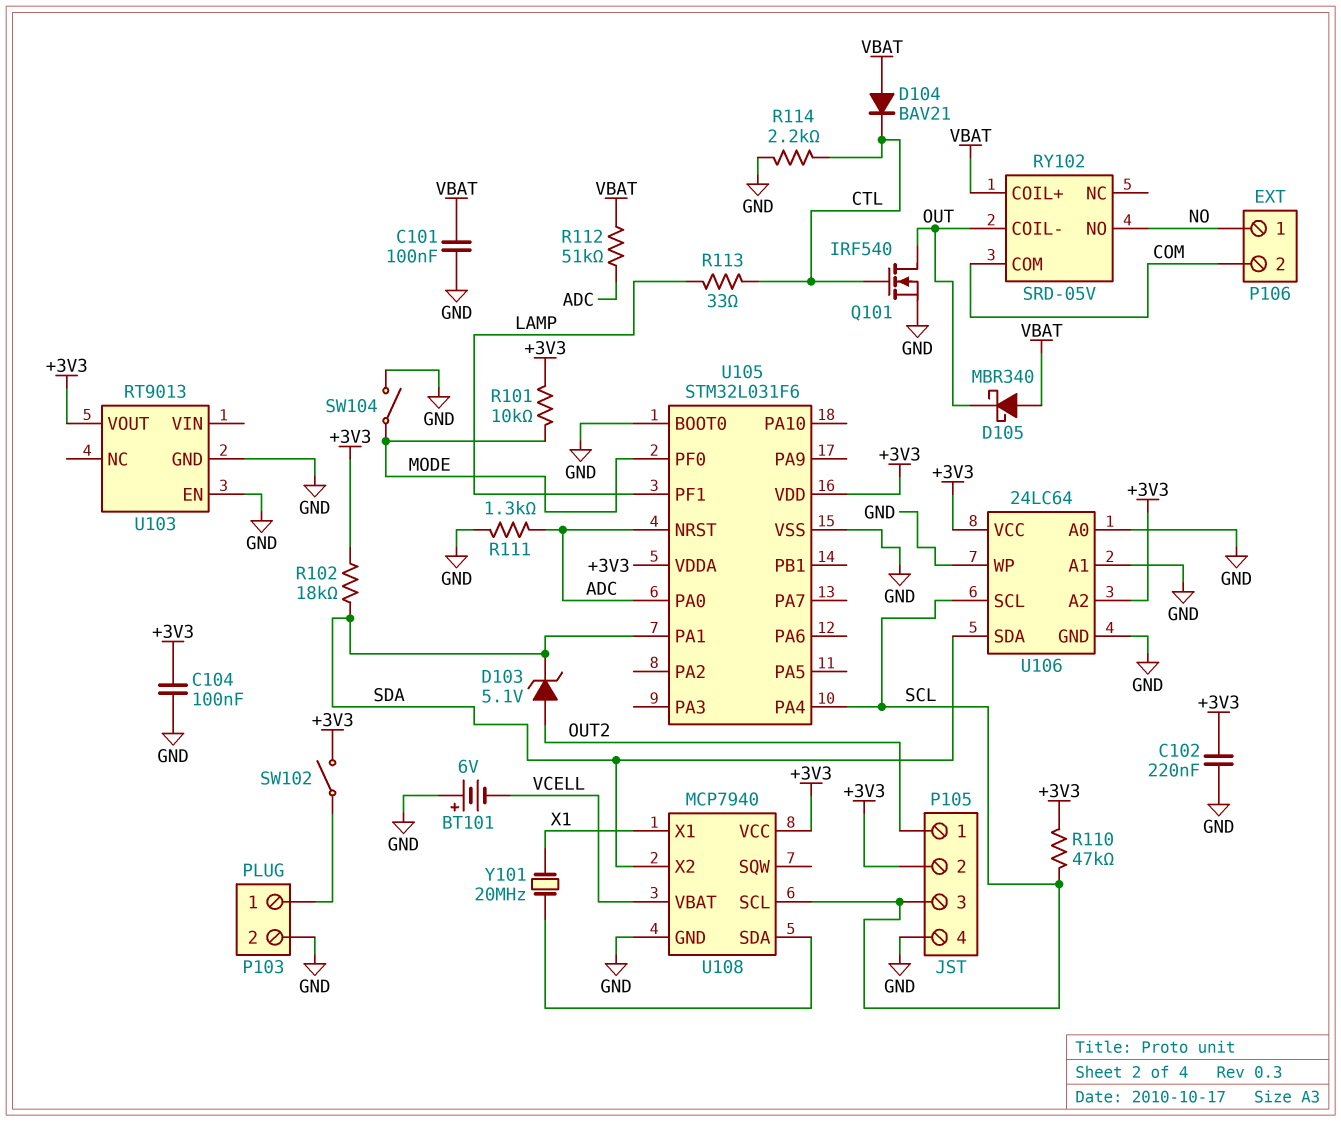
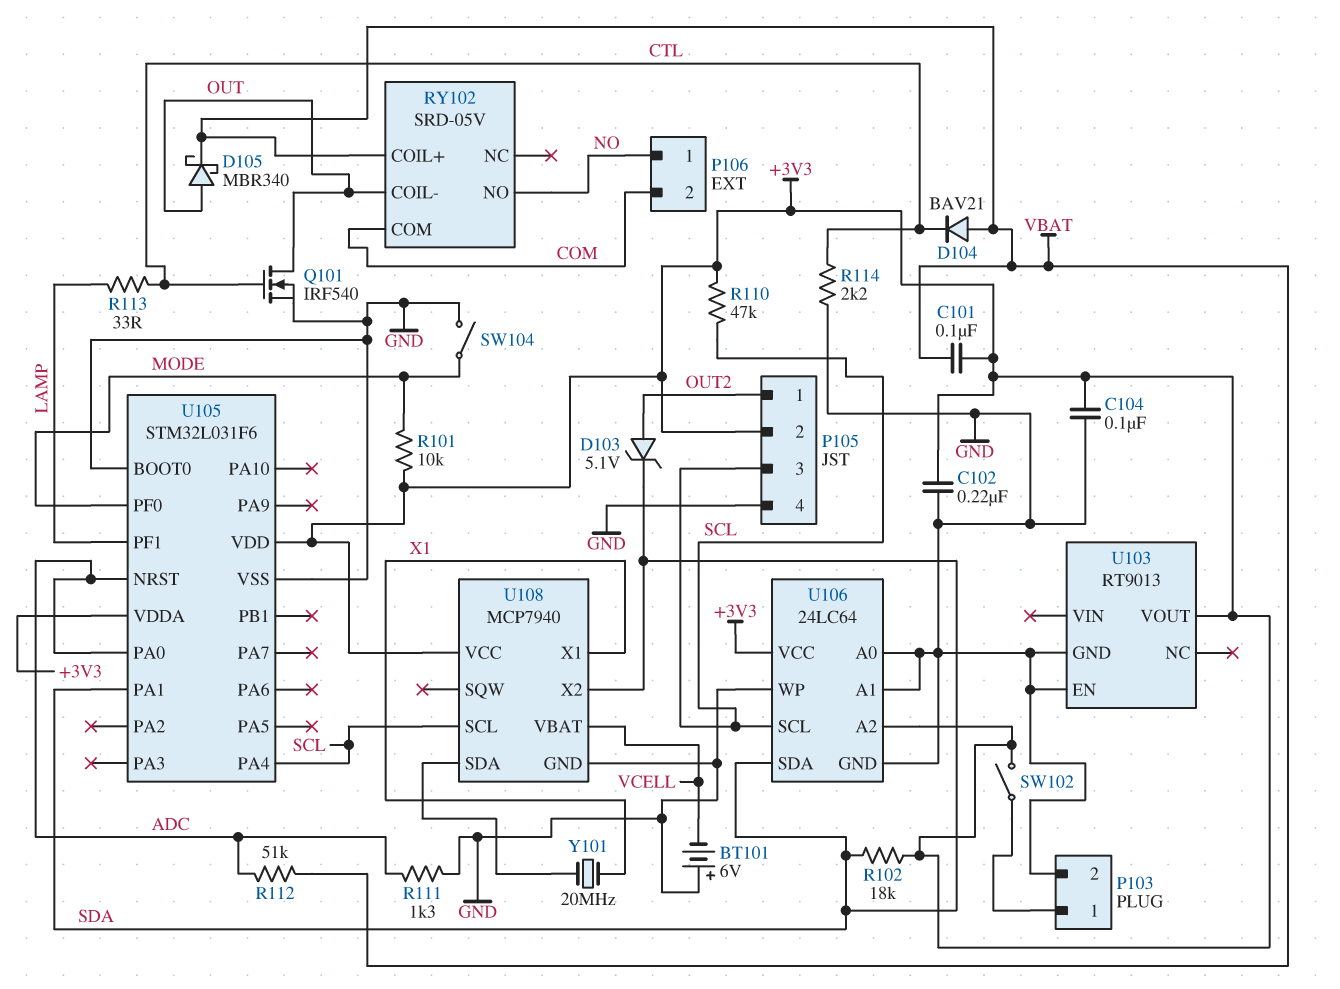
C101: 100nF (GND, VBAT) -> 100nF (+3V3, VBAT)
D105: schottky MBR340 (A VBAT, K OUT) -> schottky MBR340 (A OUT, K VBAT)

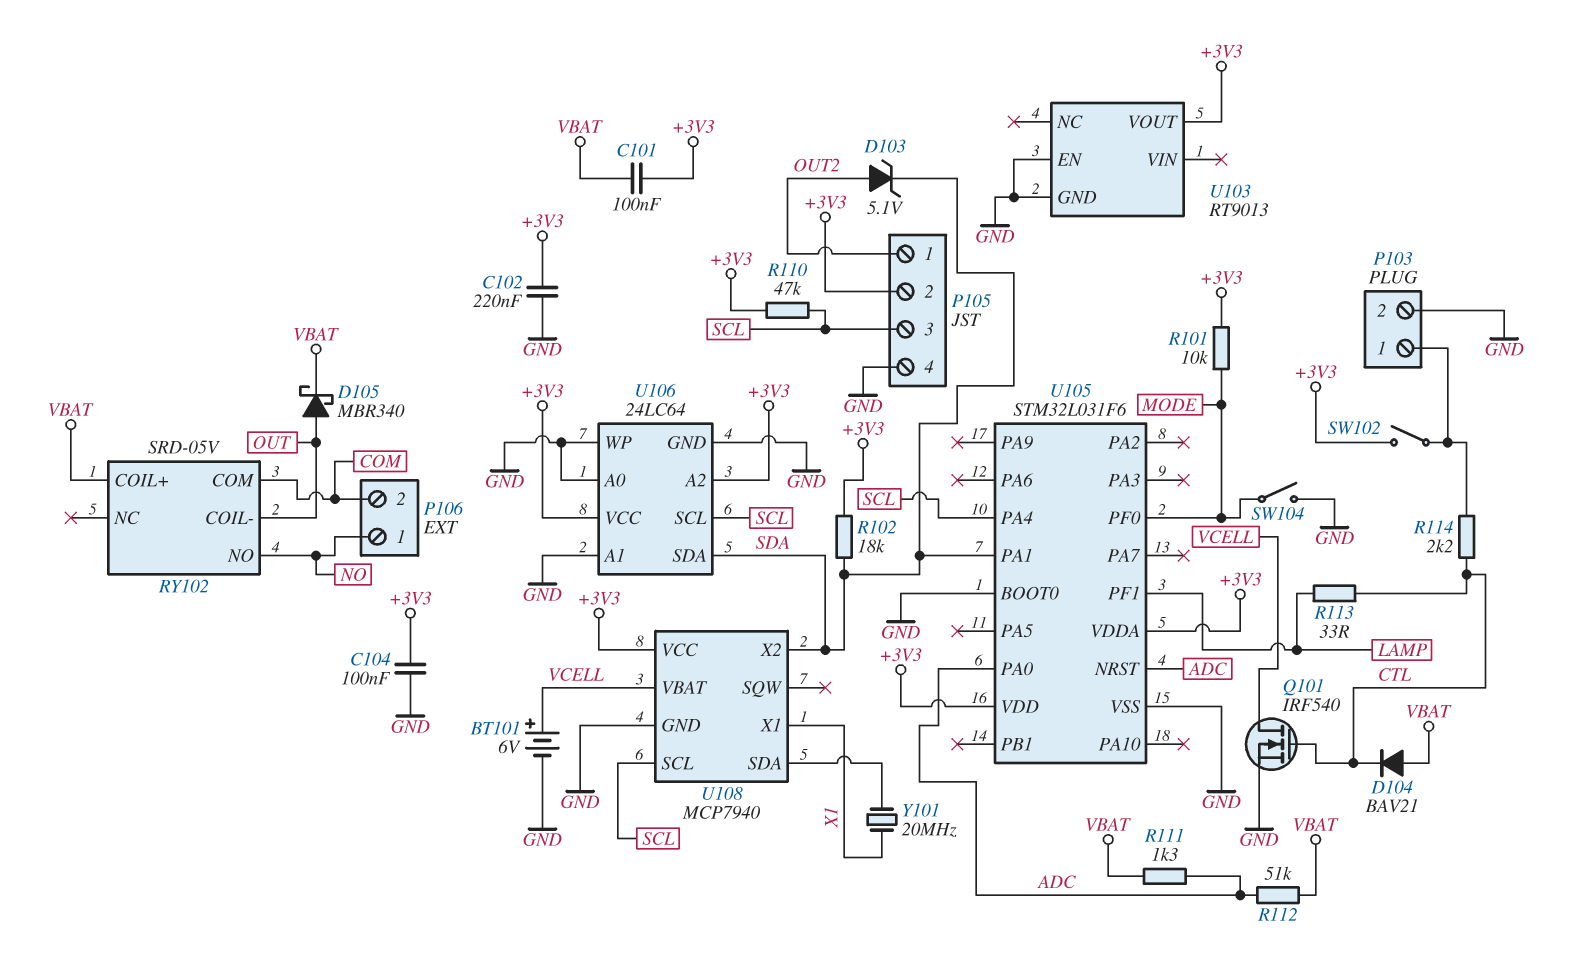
BT101: 6V (plus GND, minus VCELL) -> 6V (plus VCELL, minus GND)
Q101: NMOS IRF540 (G CTL, D OUT, S GND) -> NMOS IRF540 (G CTL, D VCELL, S GND)
R111: 1.3k (ADC, GND) -> 1.3k (ADC, VBAT)
R114: 2.2k (CTL, GND) -> 2.2k (CTL, P103/1)

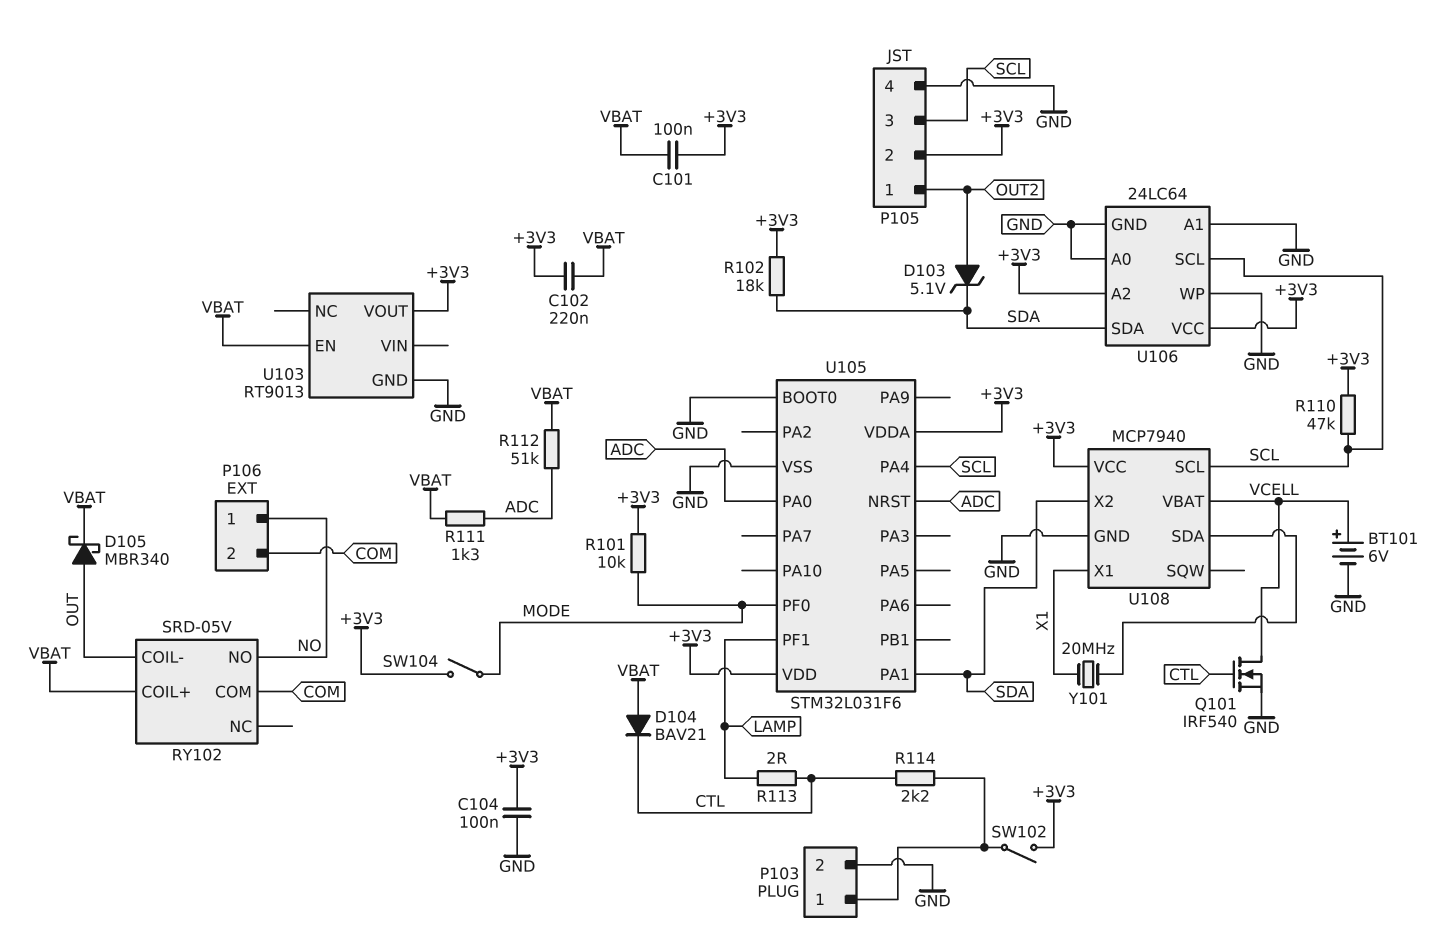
C102: 220nF (+3V3, GND) -> 220nF (+3V3, VBAT)
R113: 33 (CTL, LAMP) -> 2 (CTL, LAMP)
SW104: switch (GND, MODE) -> switch (+3V3, MODE)
U103 pin EN: GND -> VBAT

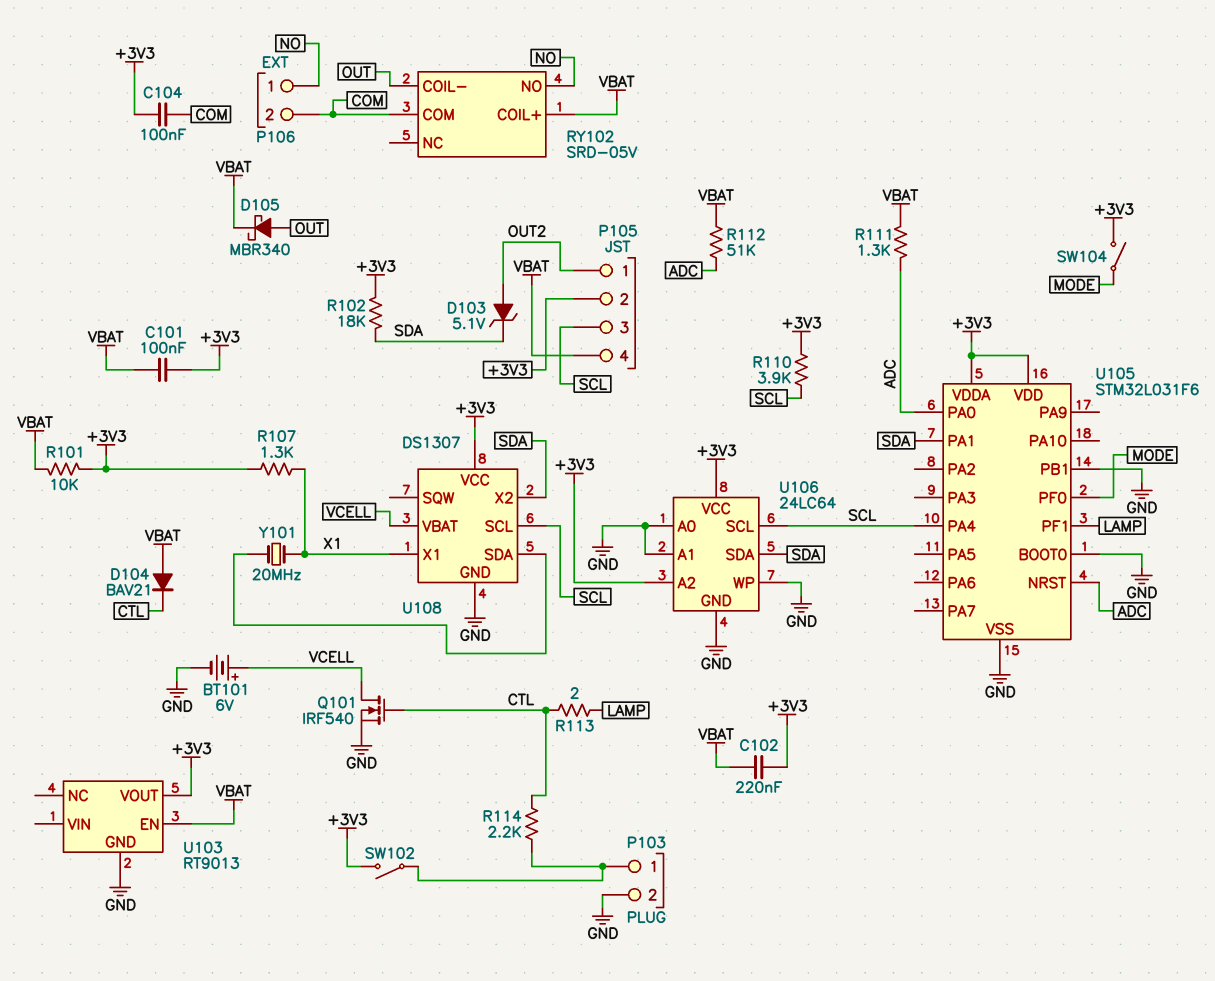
C104: 100nF (+3V3, GND) -> 100nF (+3V3, COM)
P105 pin 4: GND -> VBAT
R101: 10k (+3V3, MODE) -> 10k (+3V3, VBAT)
R107: none -> 1.3k (+3V3, X1)
R110: 47k (+3V3, SCL) -> 3.9k (+3V3, SCL)
U105 pin PB1: none -> GND
U108: MCP7940 -> DS1307

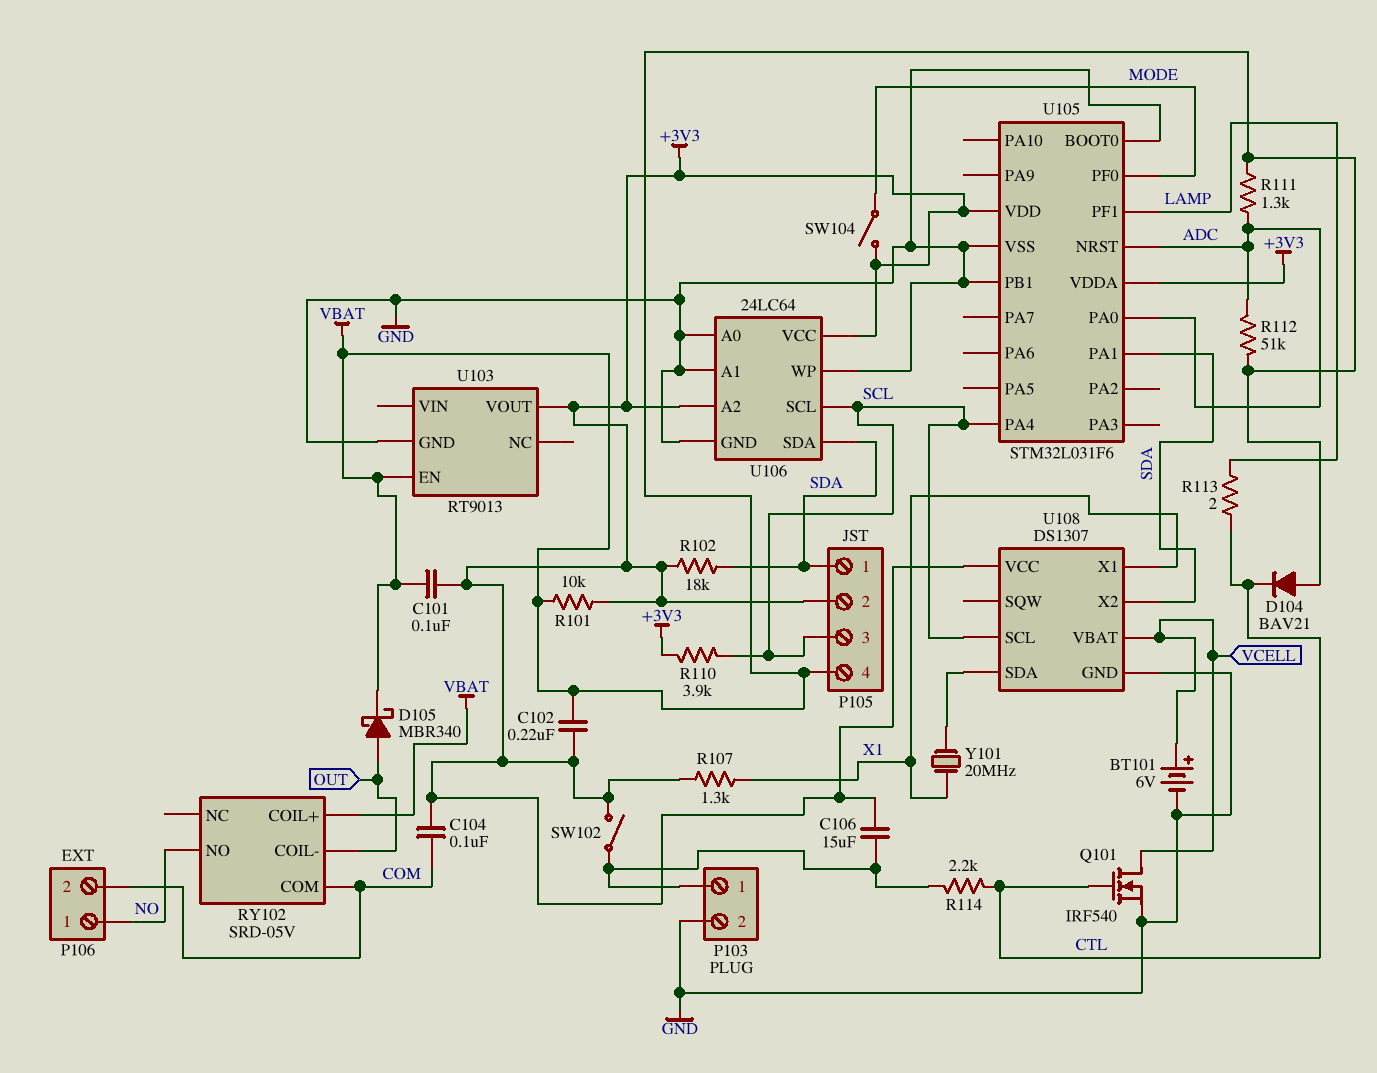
C106: none -> 15uF (+3V3, P103/1)
D103: zener 5.1V (A OUT2, K SDA) -> none
P105 pin 1: OUT2 -> SDA

